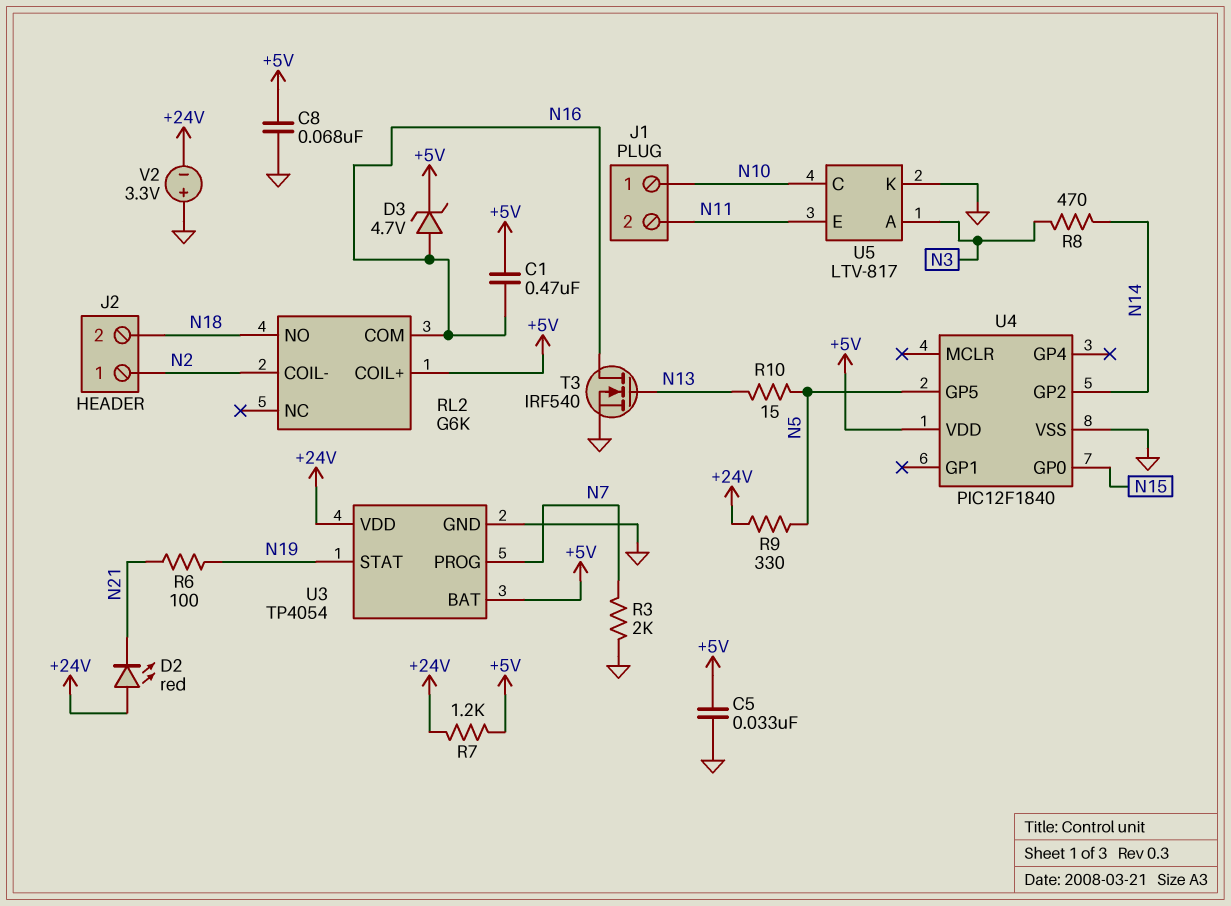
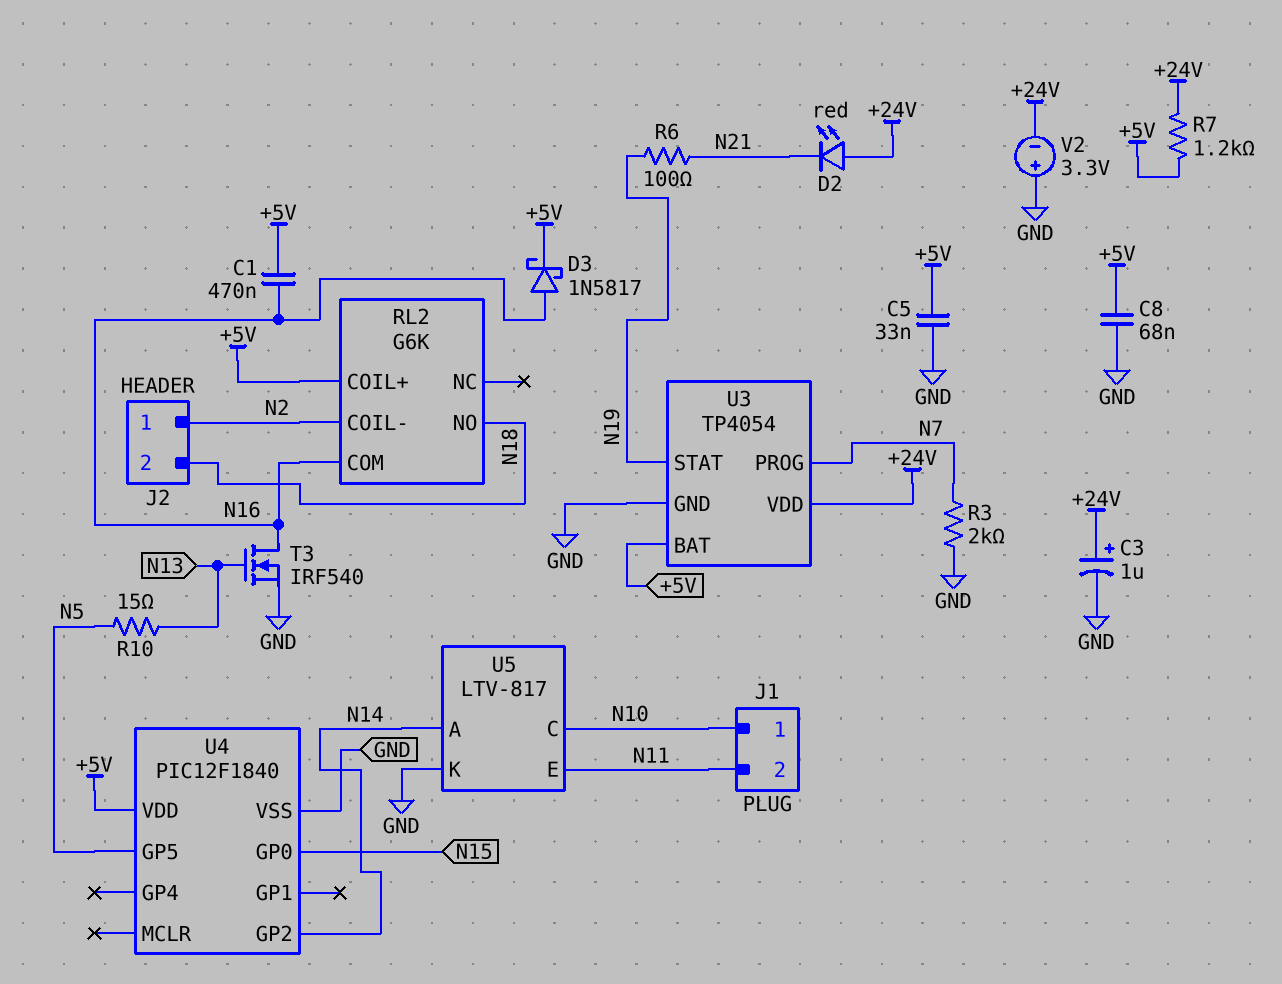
C3: none -> 1uF (plus +24V, minus GND)
D3: zener 4.7V (A N16, K +5V) -> schottky 1N5817 (A N16, K +5V)
R8: 470 (N3, N14) -> none
R9: 330 (+24V, N5) -> none
U5 pin A: N3 -> N14

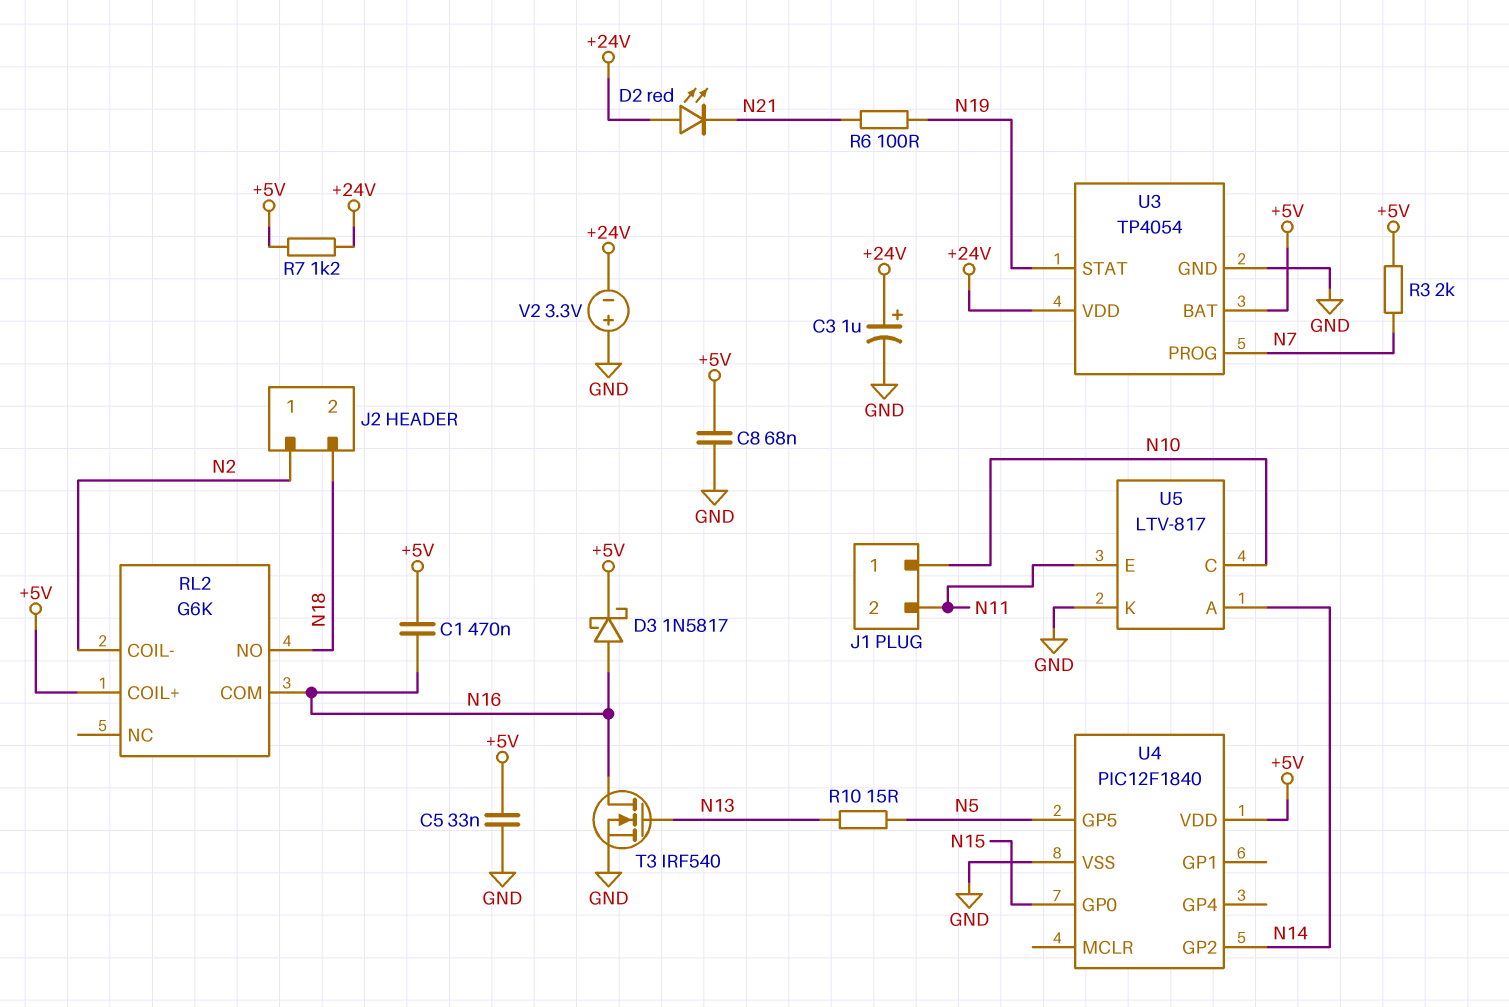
R3: 2k (GND, N7) -> 2k (+5V, N7)

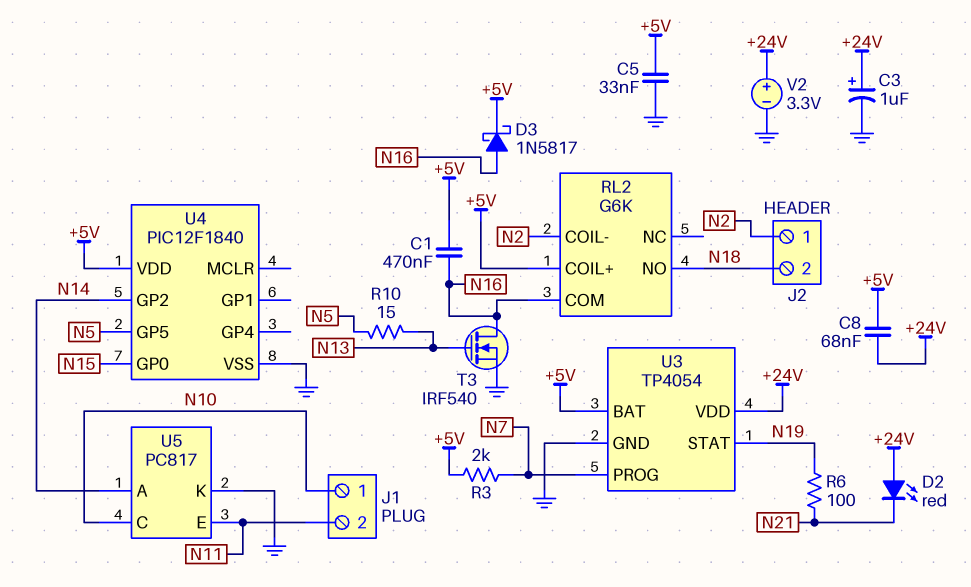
C8: 68nF (+5V, GND) -> 68nF (+5V, +24V)
R7: 1.2k (+5V, +24V) -> none
U5: LTV-817 -> PC817
V2: 3.3V (plus GND, minus +24V) -> 3.3V (plus +24V, minus GND)

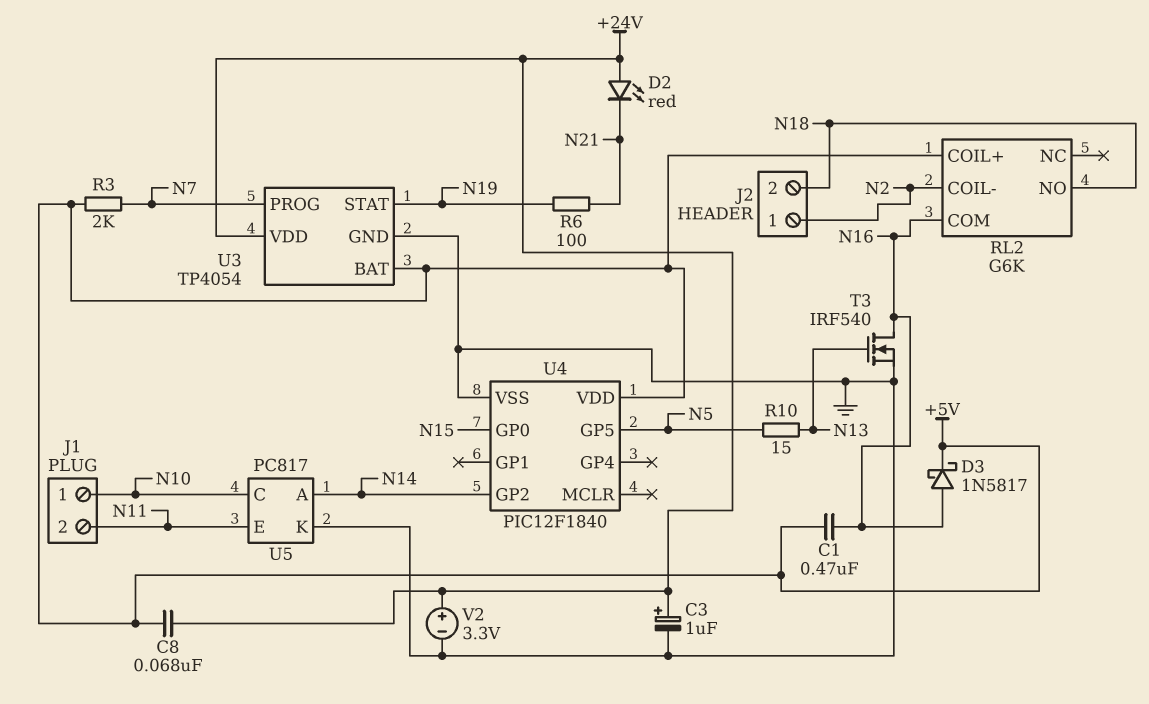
C5: 33nF (+5V, GND) -> none

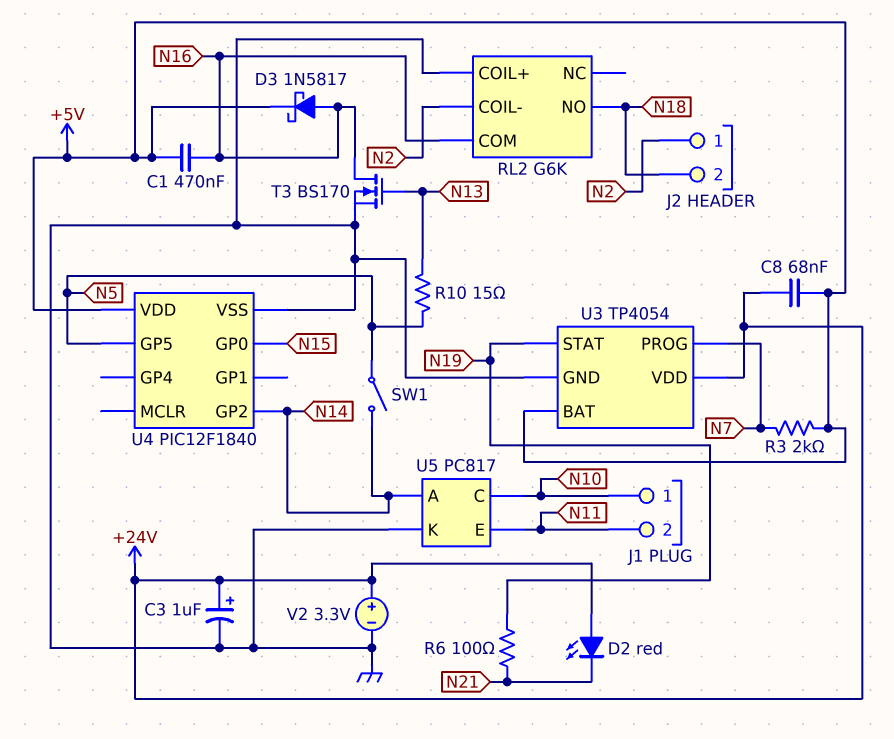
RL2 pin COIL+: +5V -> GND
SW1: none -> switch (N5, N14)
T3: NMOS IRF540 (G N13, D N16, S GND) -> NMOS BS170 (G N13, D N16, S GND)

